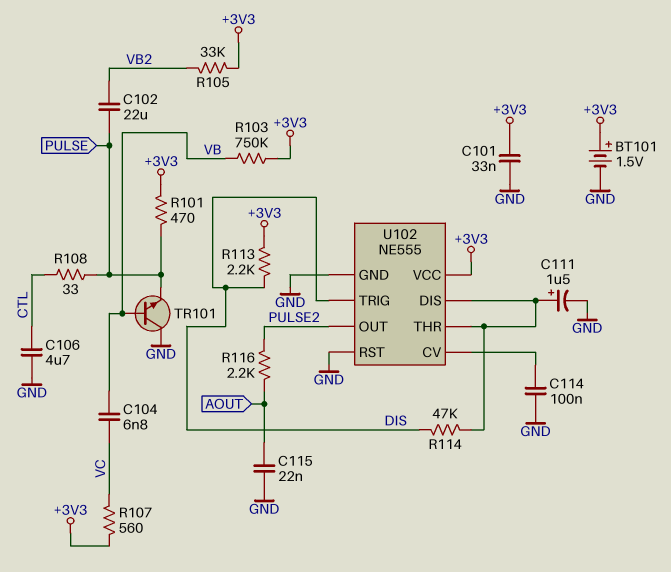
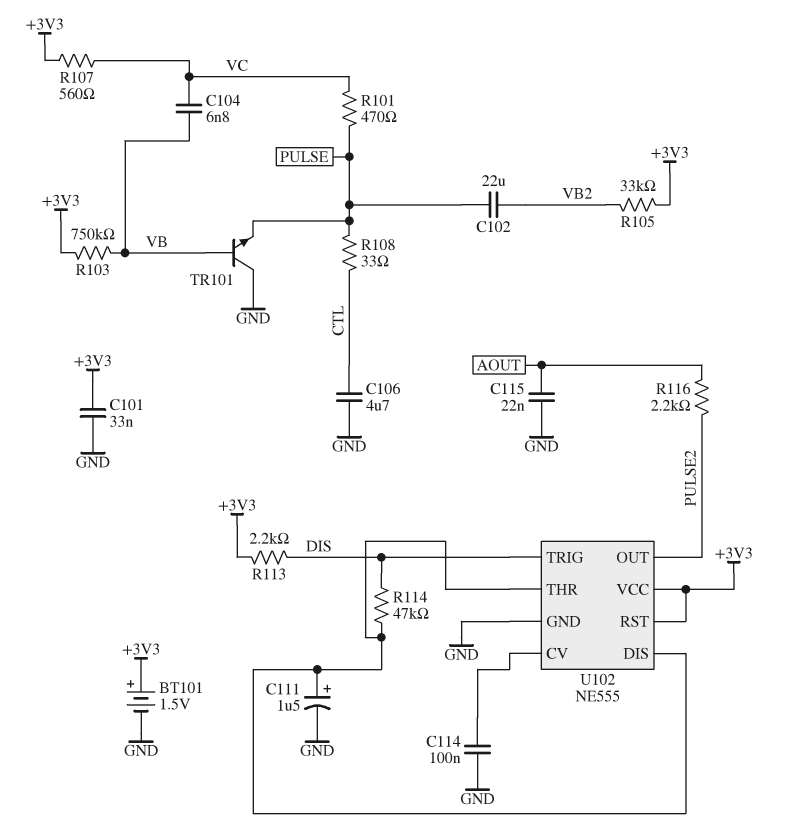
R101: 470 (+3V3, PULSE) -> 470 (PULSE, VC)
U102 pin RST: GND -> +3V3

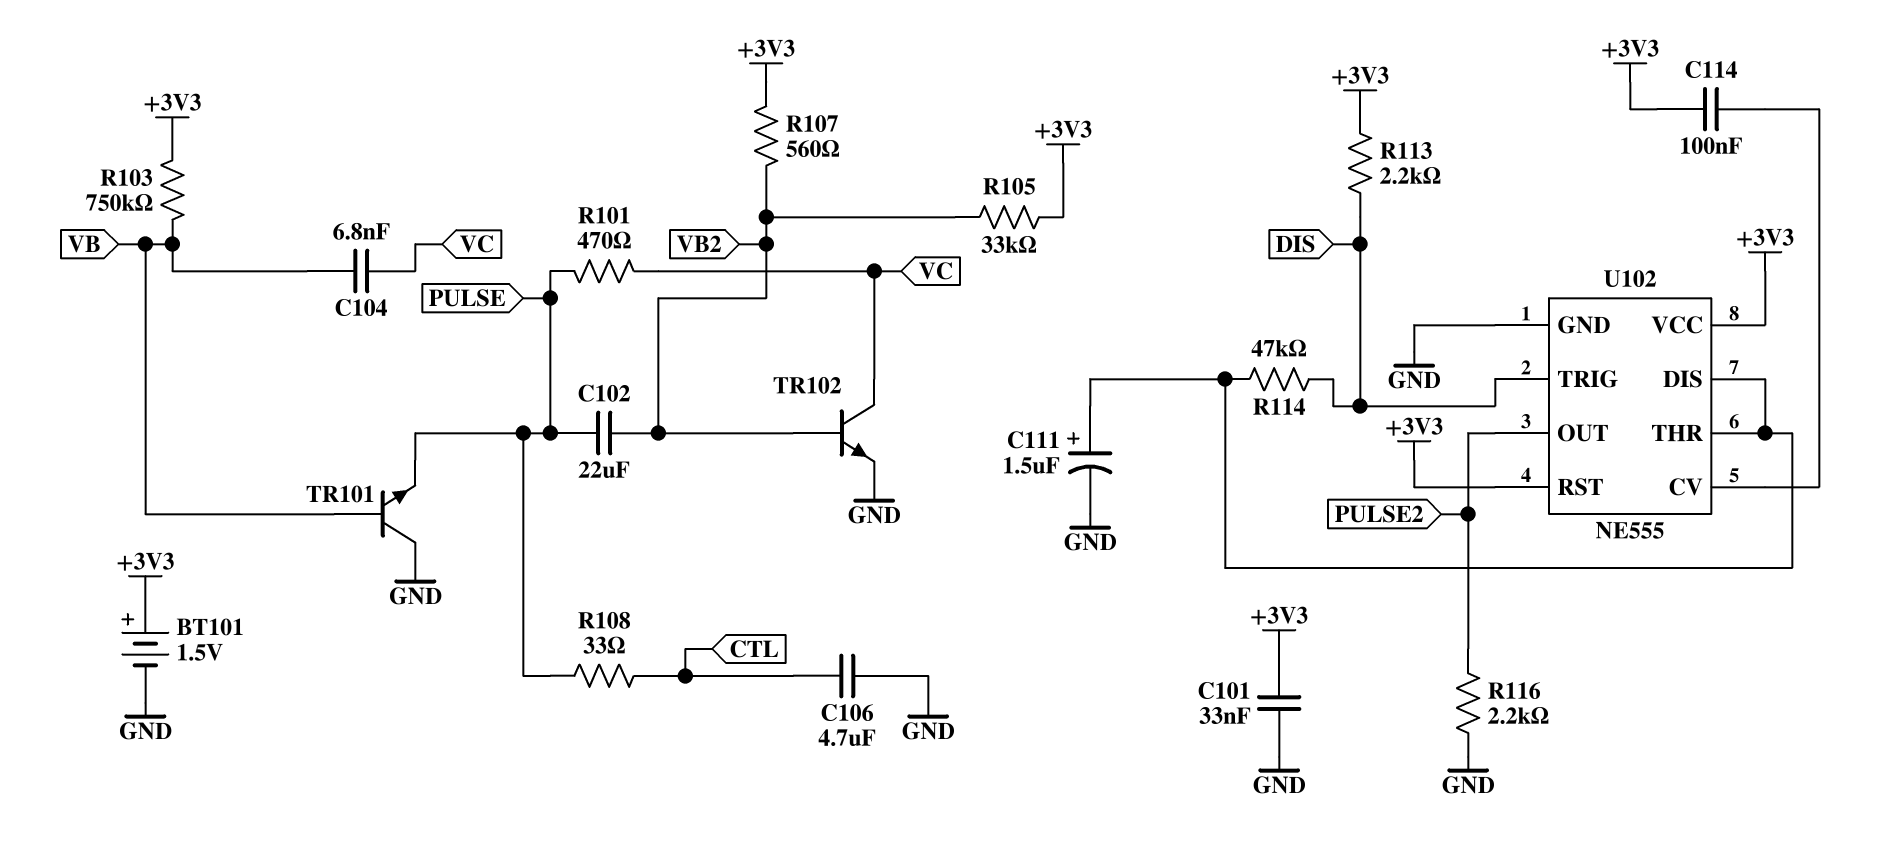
C114: 100nF (GND, U102/CV) -> 100nF (+3V3, U102/CV)
C115: 22nF (AOUT, GND) -> none
R107: 560 (+3V3, VC) -> 560 (+3V3, VB2)
R116: 2.2k (AOUT, PULSE2) -> 2.2k (GND, PULSE2)
TR102: none -> NPN (B VB2, C VC, E GND)

